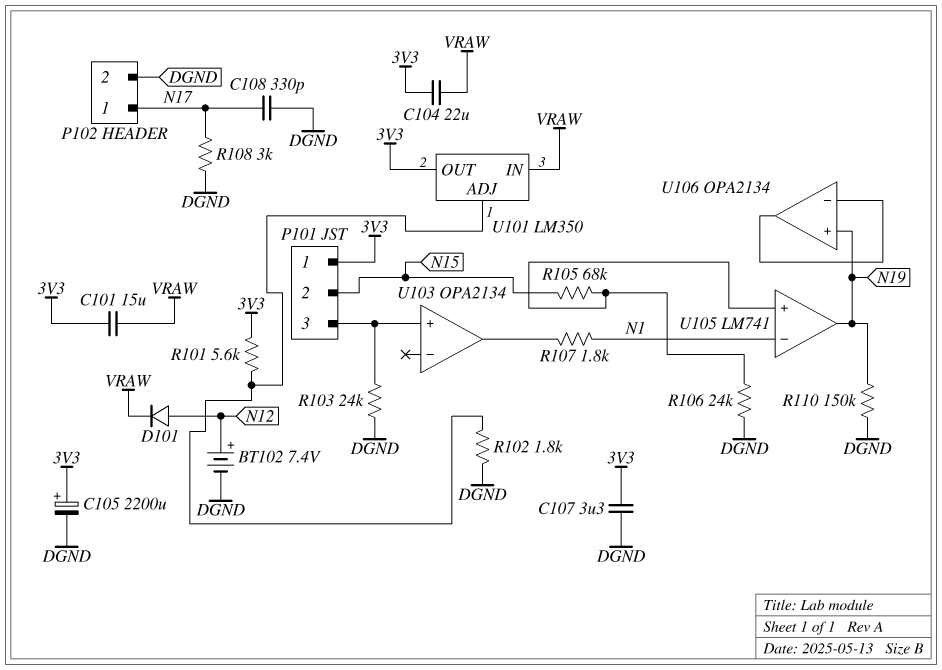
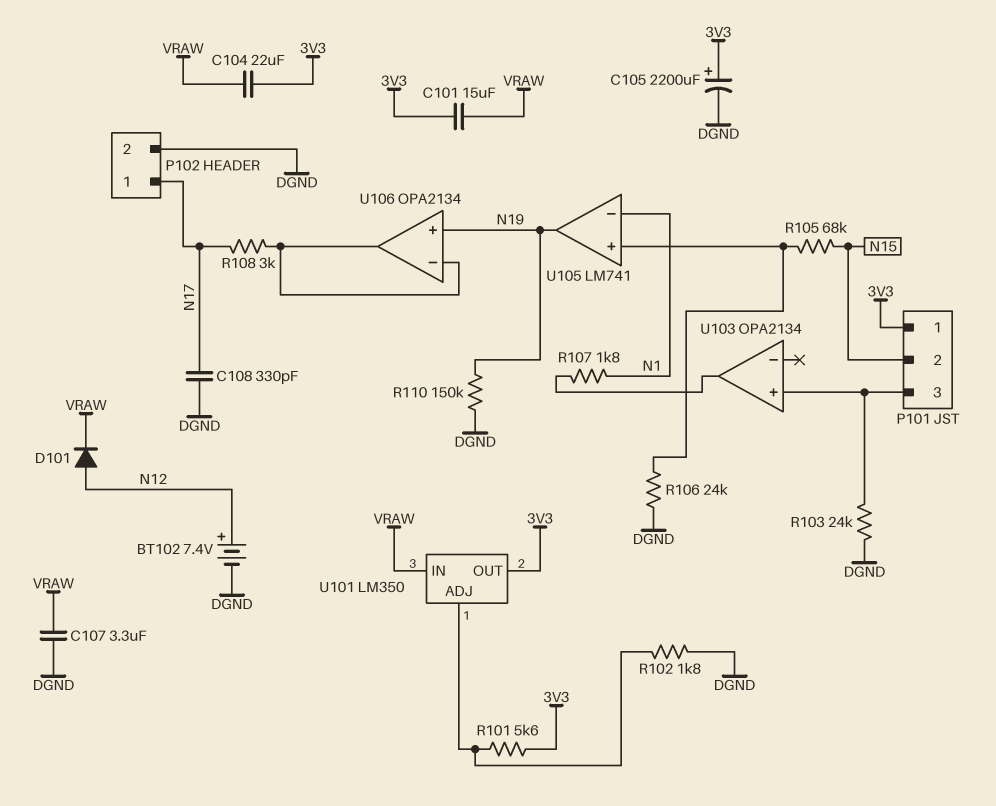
C107: 3.3uF (3V3, DGND) -> 3.3uF (DGND, VRAW)
R108: 3k (DGND, N17) -> 3k (N17, U106/in-)

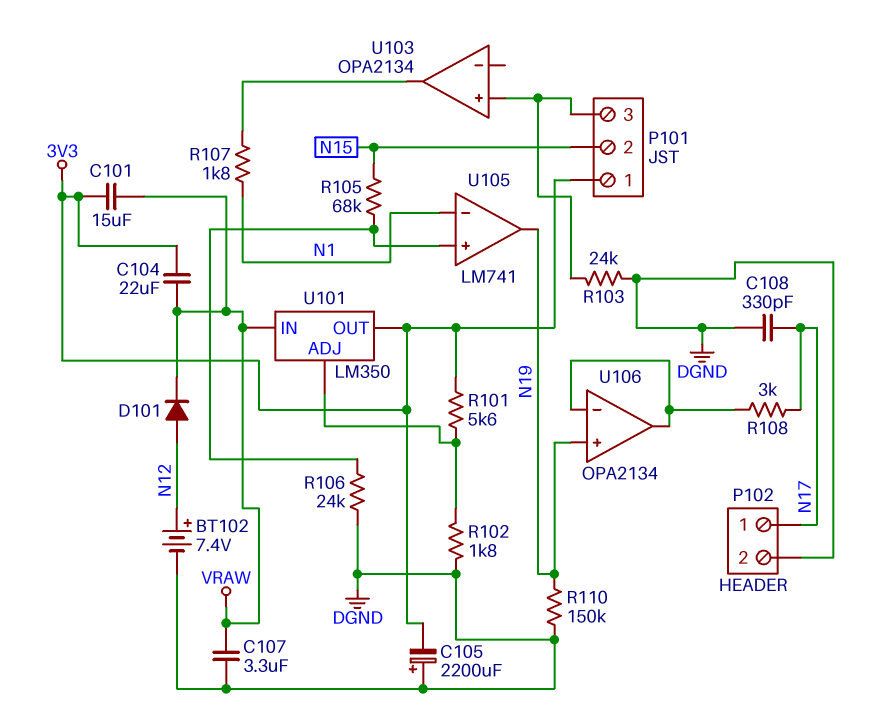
C105: 2200uF (plus 3V3, minus DGND) -> 2200uF (plus DGND, minus 3V3)

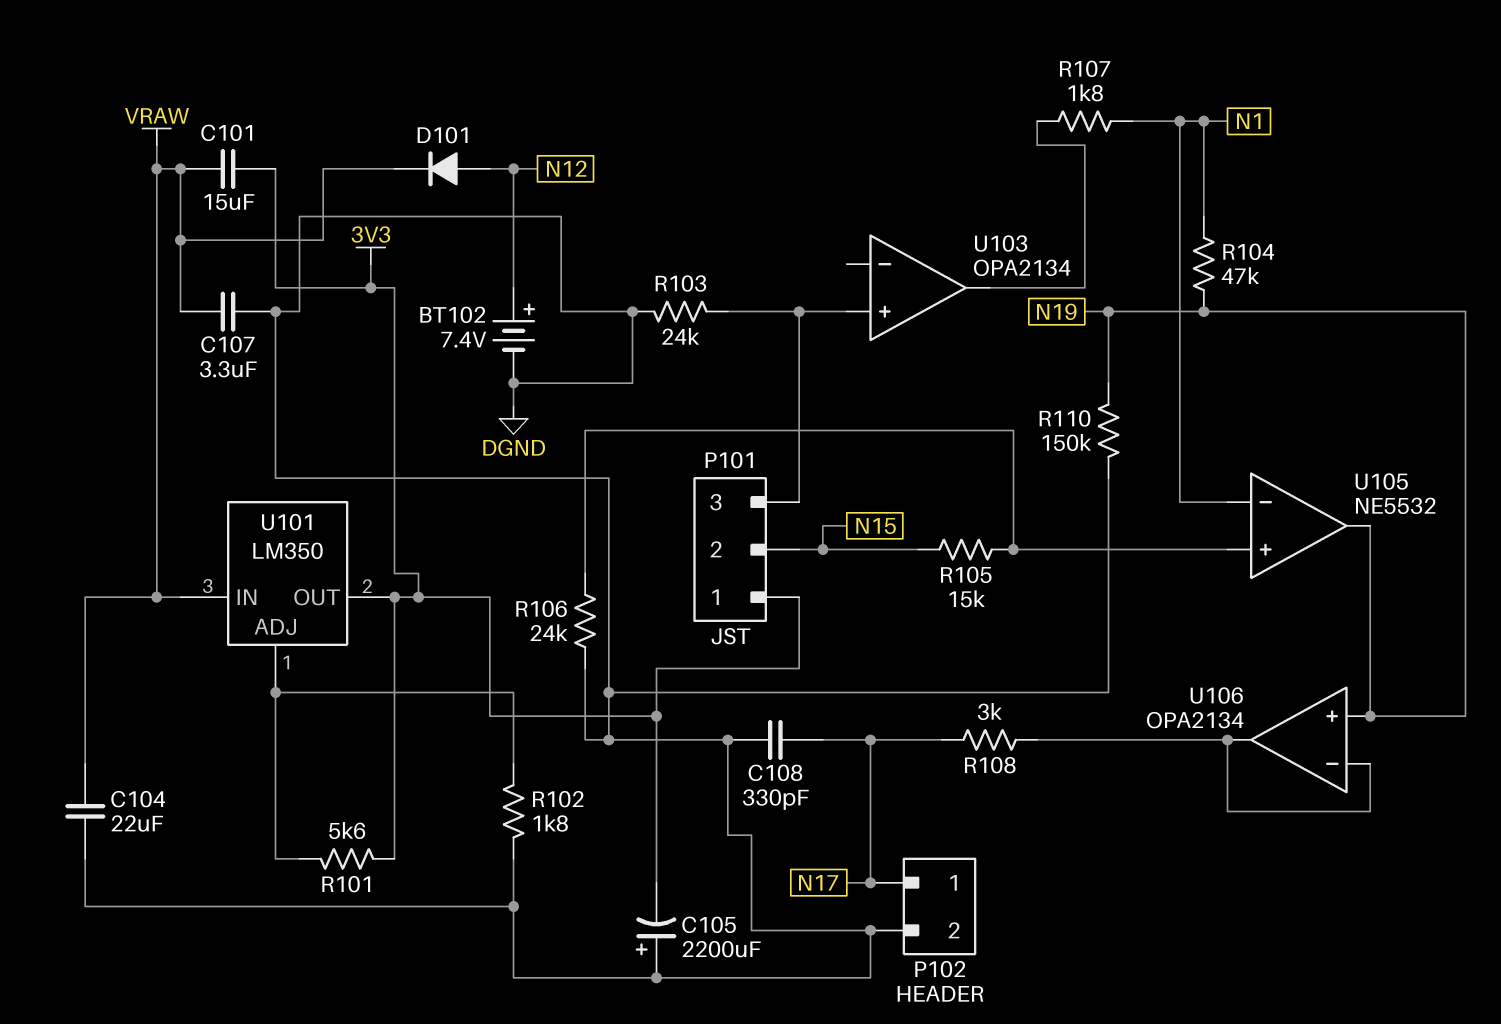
C104: 22uF (3V3, VRAW) -> 22uF (DGND, VRAW)
R104: none -> 47k (N1, N19)
R105: 68k (N15, U105/in+) -> 15k (N15, U105/in+)
U105: LM741 -> NE5532

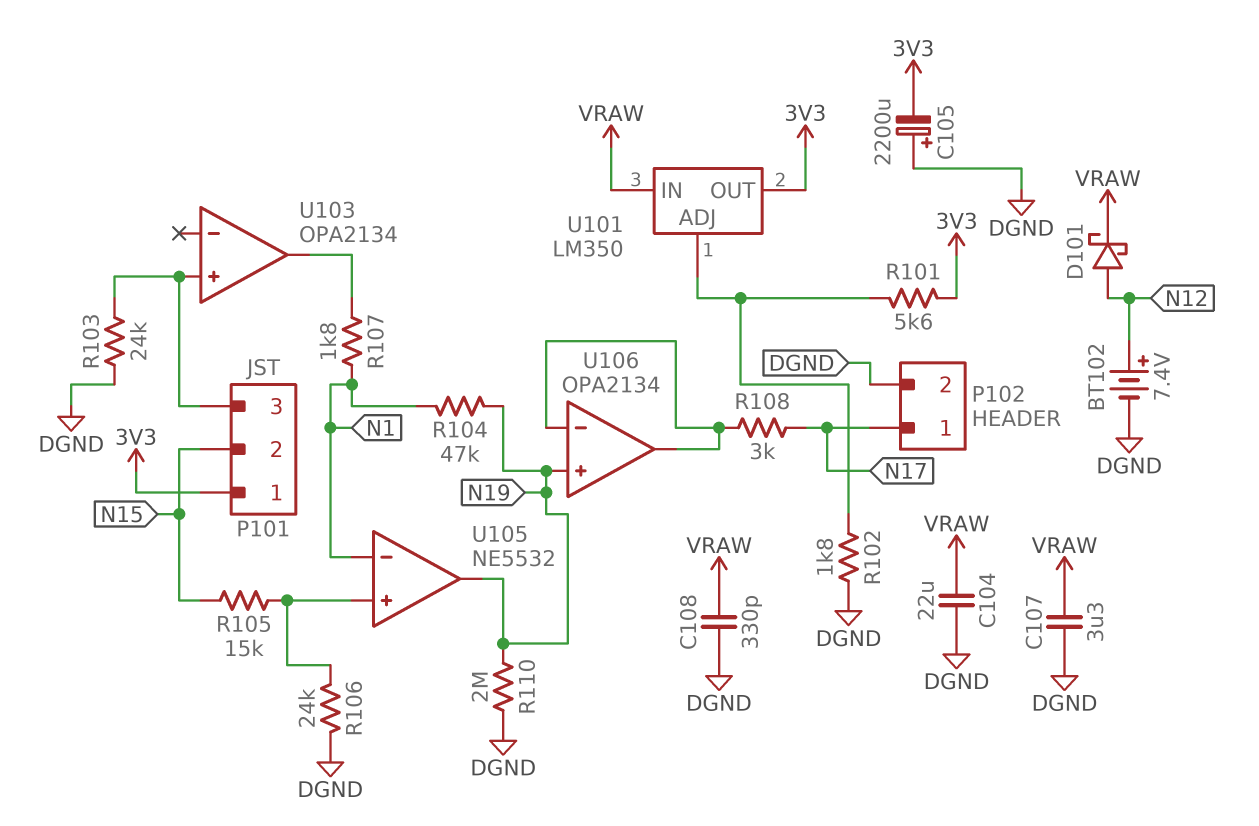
C101: 15uF (3V3, VRAW) -> none
C108: 330pF (DGND, N17) -> 330pF (DGND, VRAW)
D101: diode (A N12, K VRAW) -> schottky (A N12, K VRAW)
R110: 150k (DGND, N19) -> 2M (DGND, N19)

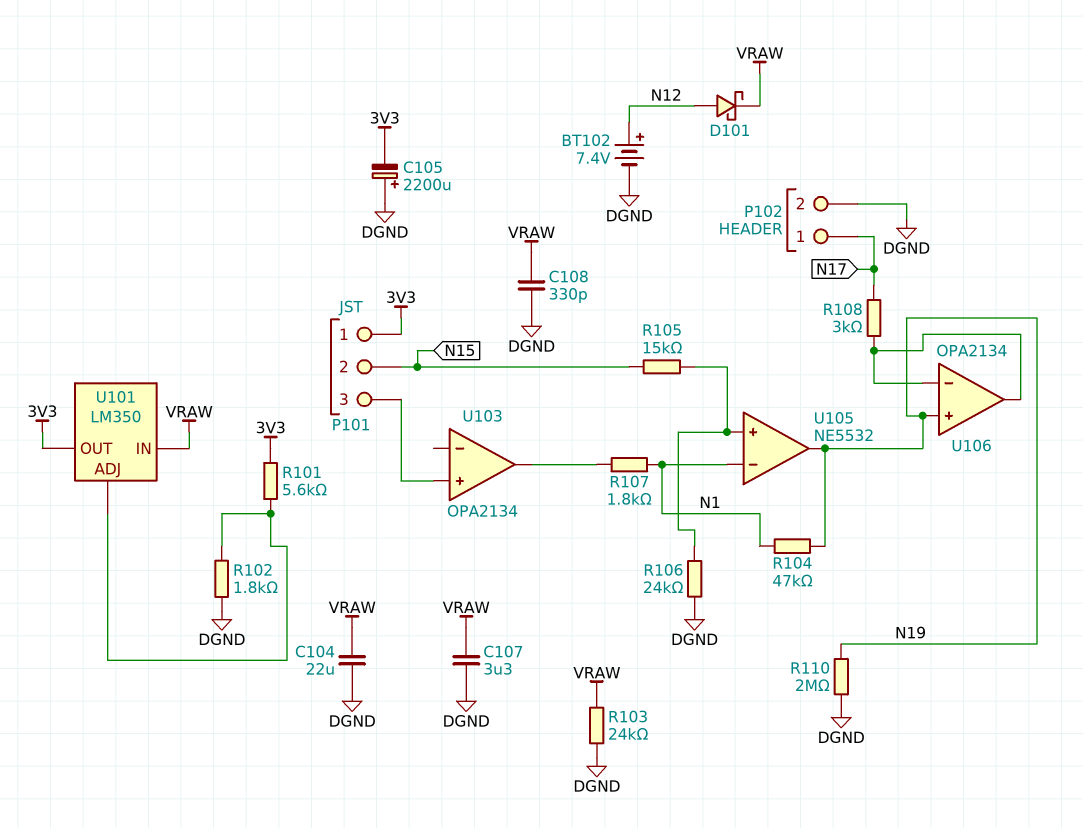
R103: 24k (DGND, P101/3) -> 24k (DGND, VRAW)

